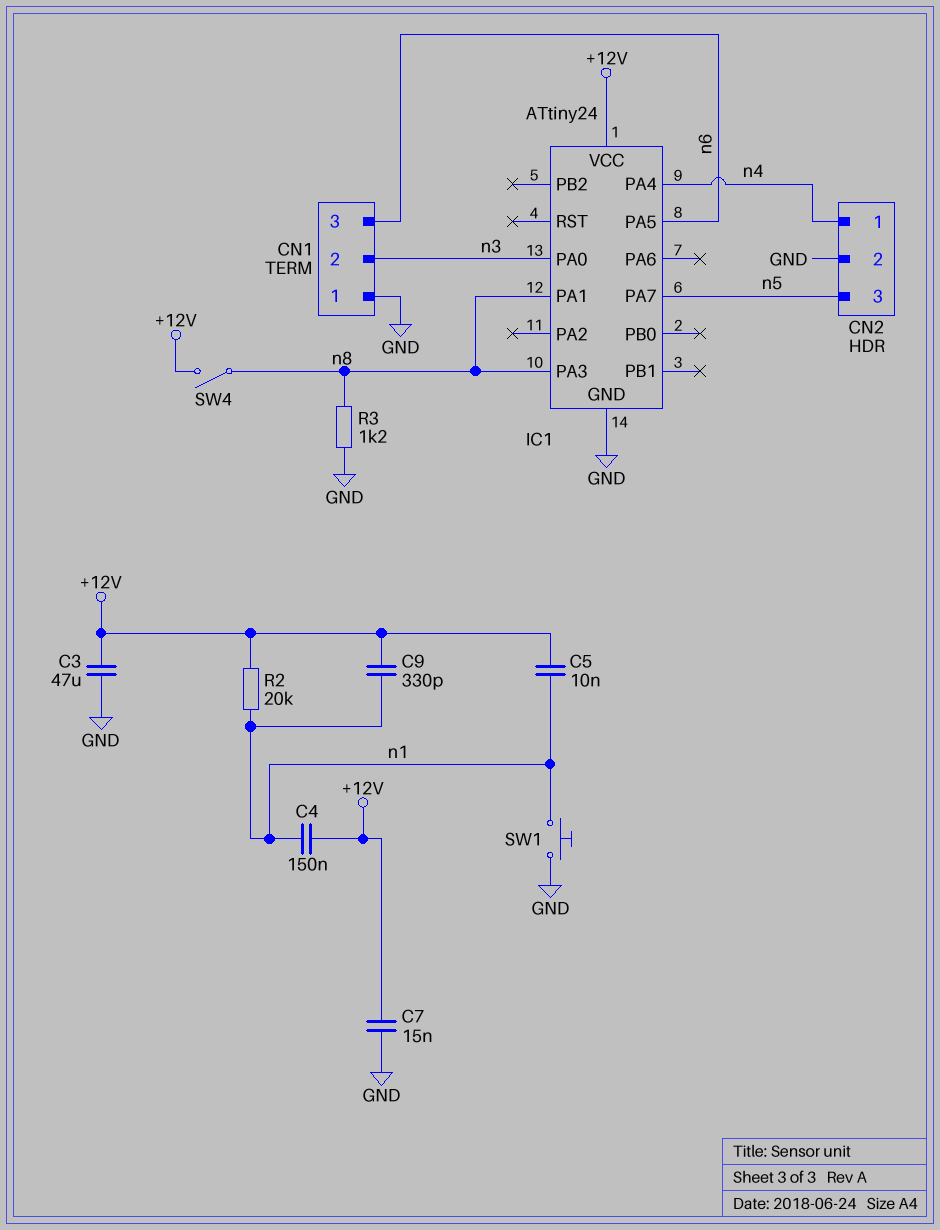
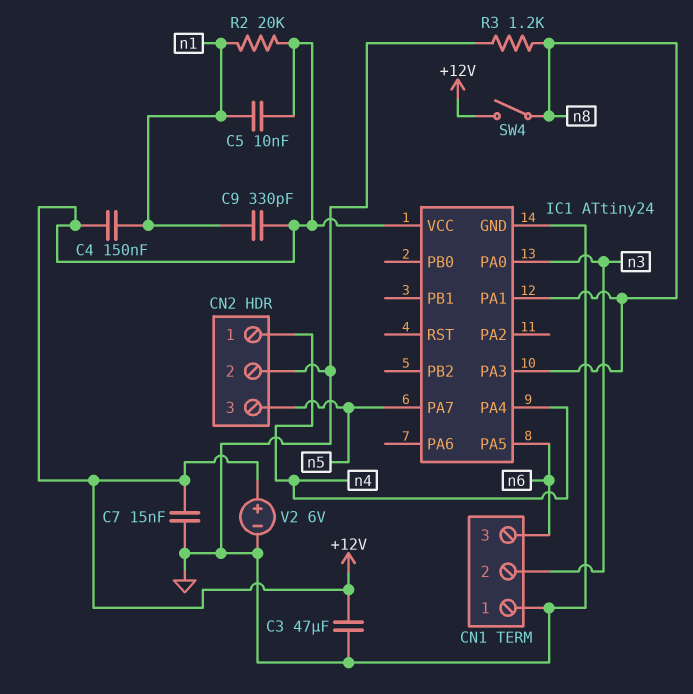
SW1: button (GND, n1) -> none
V2: none -> 6V (plus +12V, minus GND)

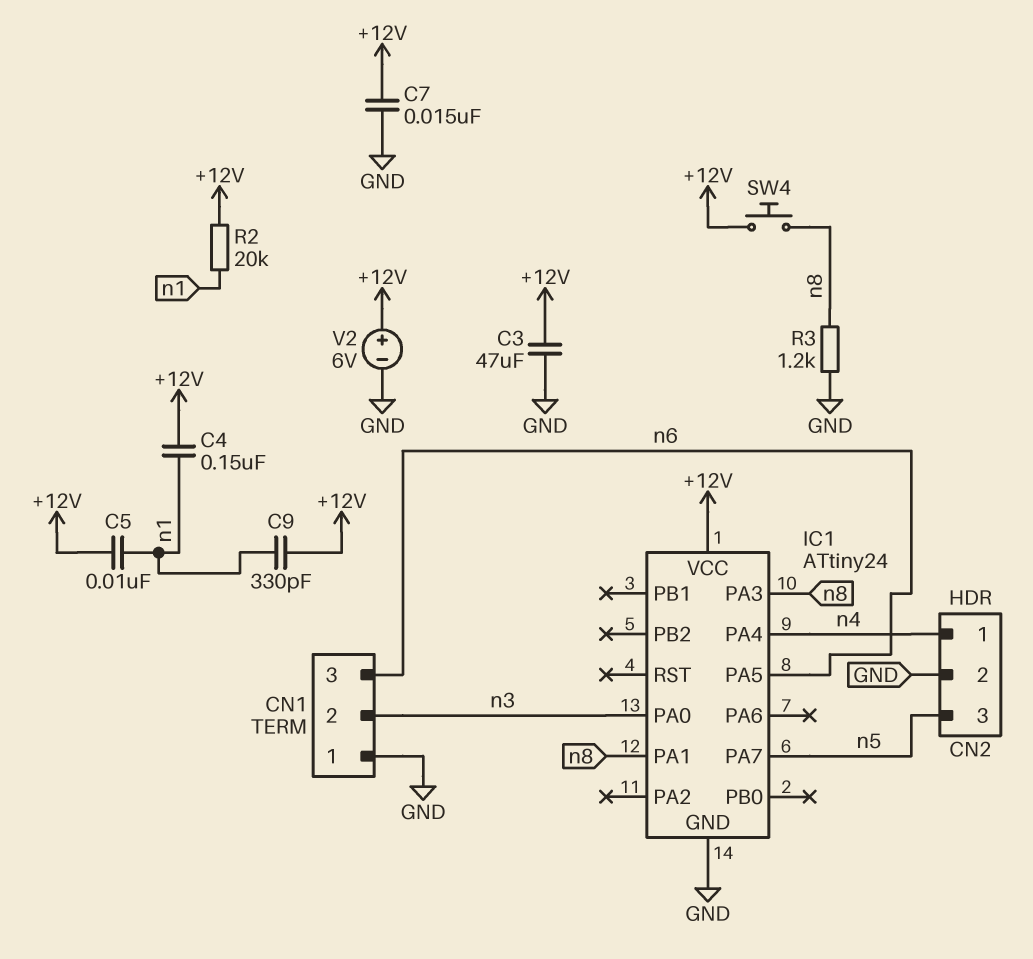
SW4: switch (+12V, n8) -> button (+12V, n8)

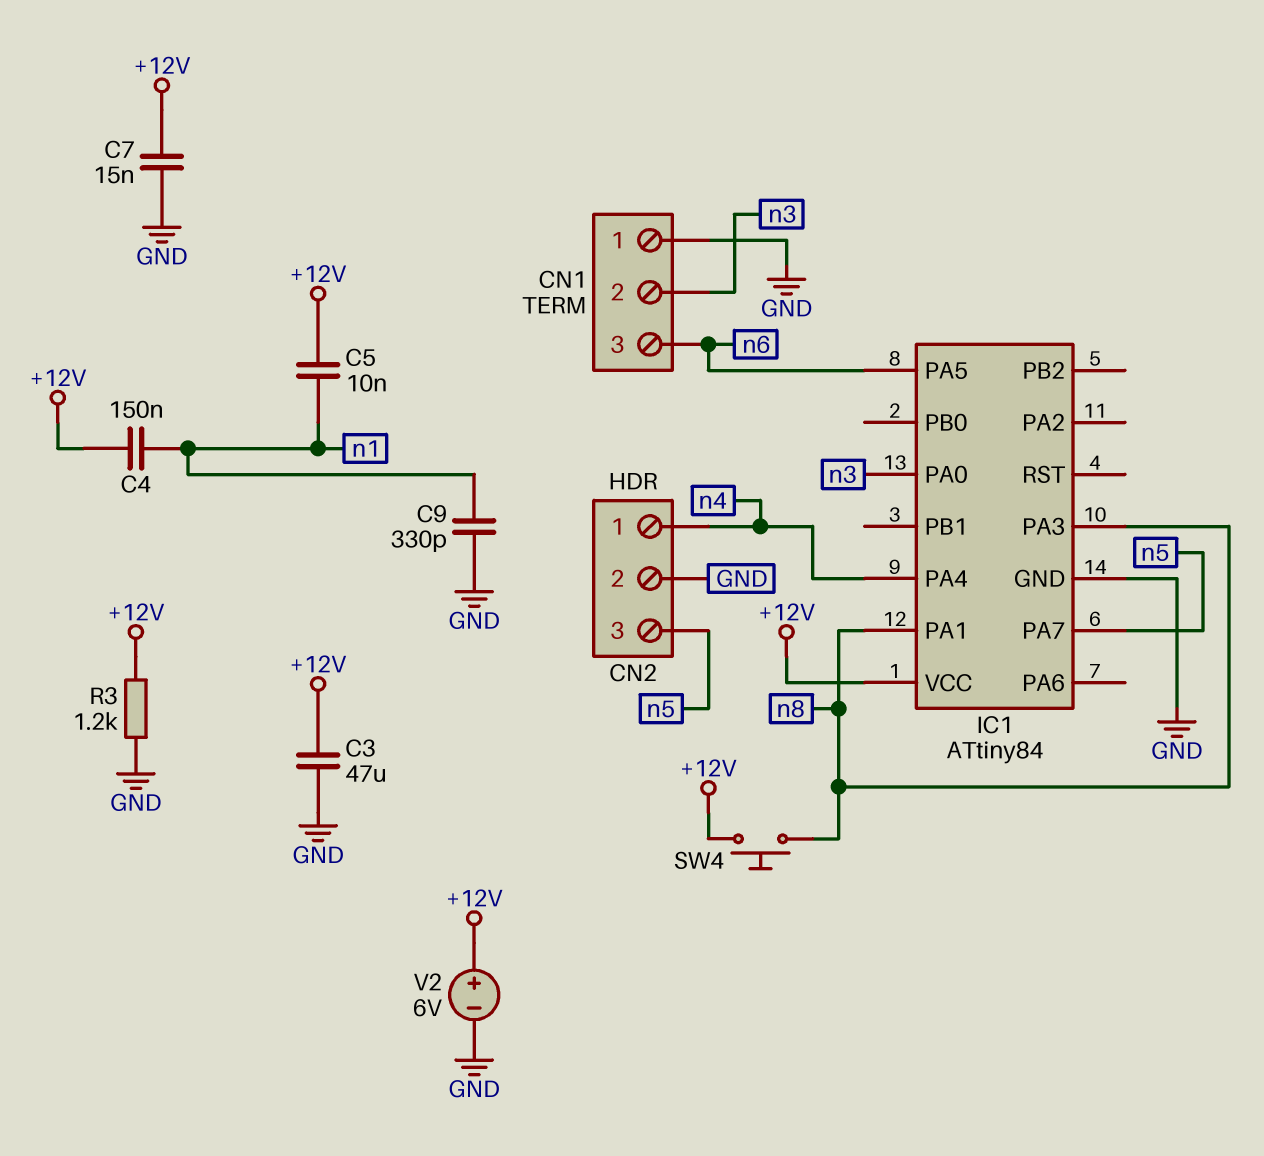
C9: 330pF (+12V, n1) -> 330pF (GND, n1)
IC1: ATtiny24 -> ATtiny84
R2: 20k (+12V, n1) -> none
R3: 1.2k (GND, n8) -> 1.2k (+12V, GND)

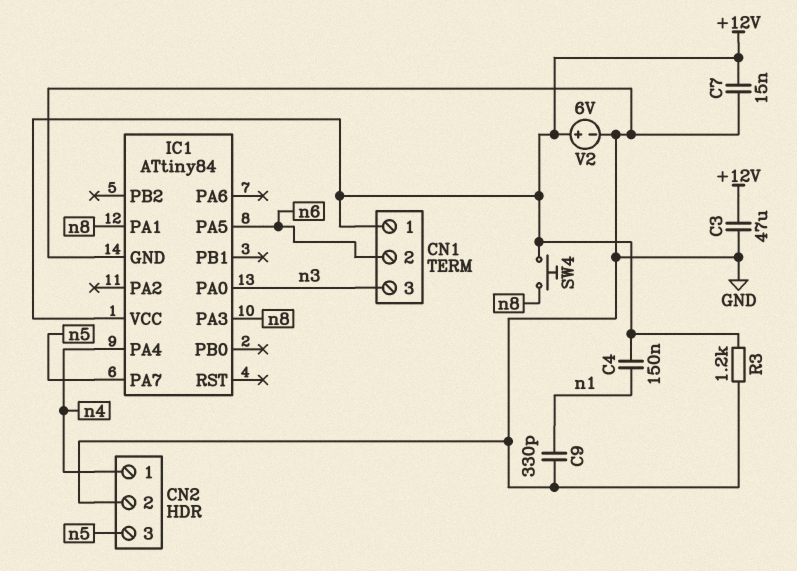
C5: 10nF (+12V, n1) -> none
CN1 pin 1: GND -> +12V
CN1 pin 2: n3 -> n6
CN1 pin 3: n6 -> n3

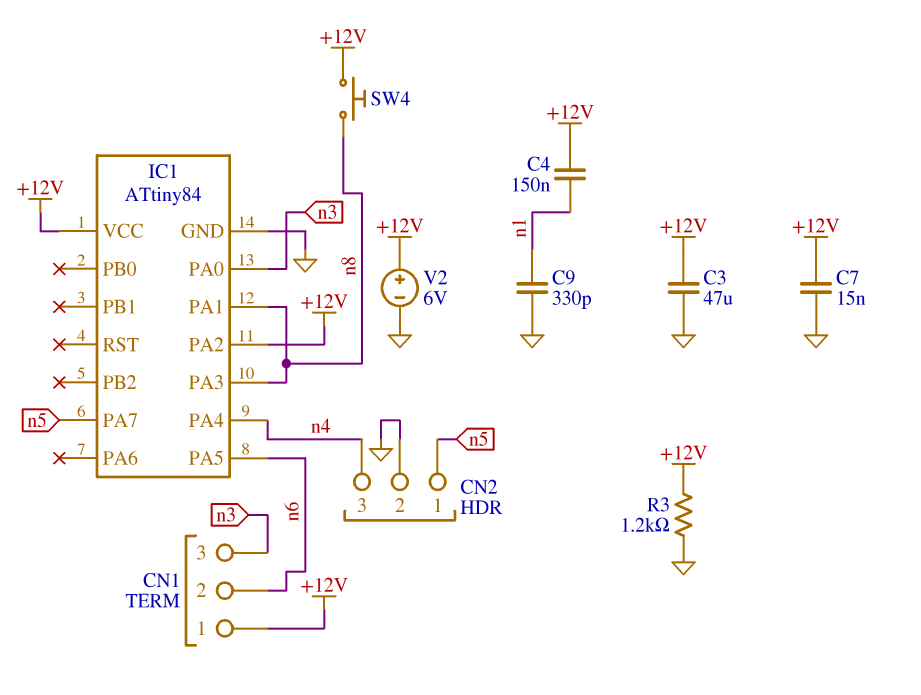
CN2 pin 1: n4 -> n5
CN2 pin 3: n5 -> n4
IC1 pin PA2: none -> +12V

